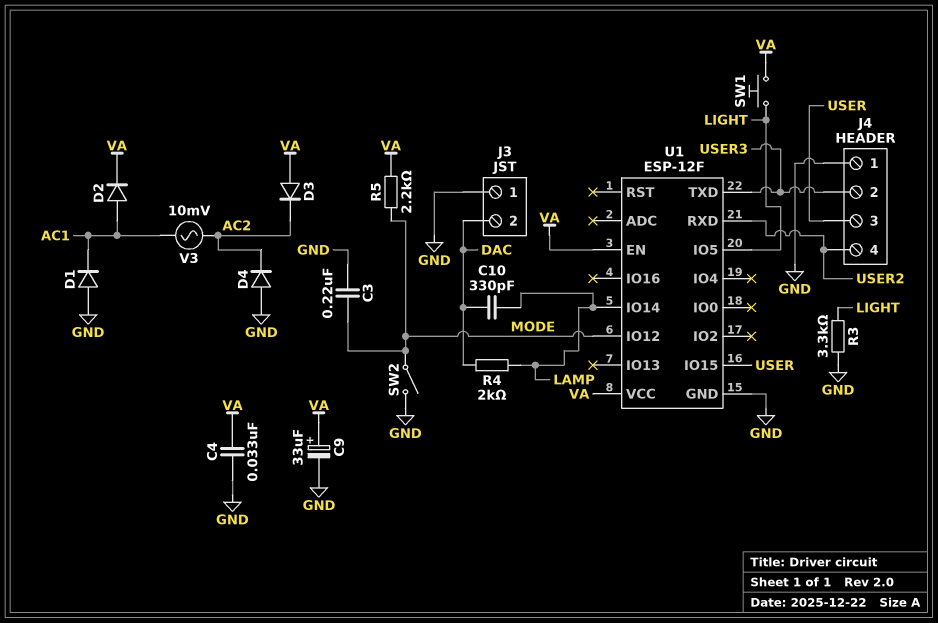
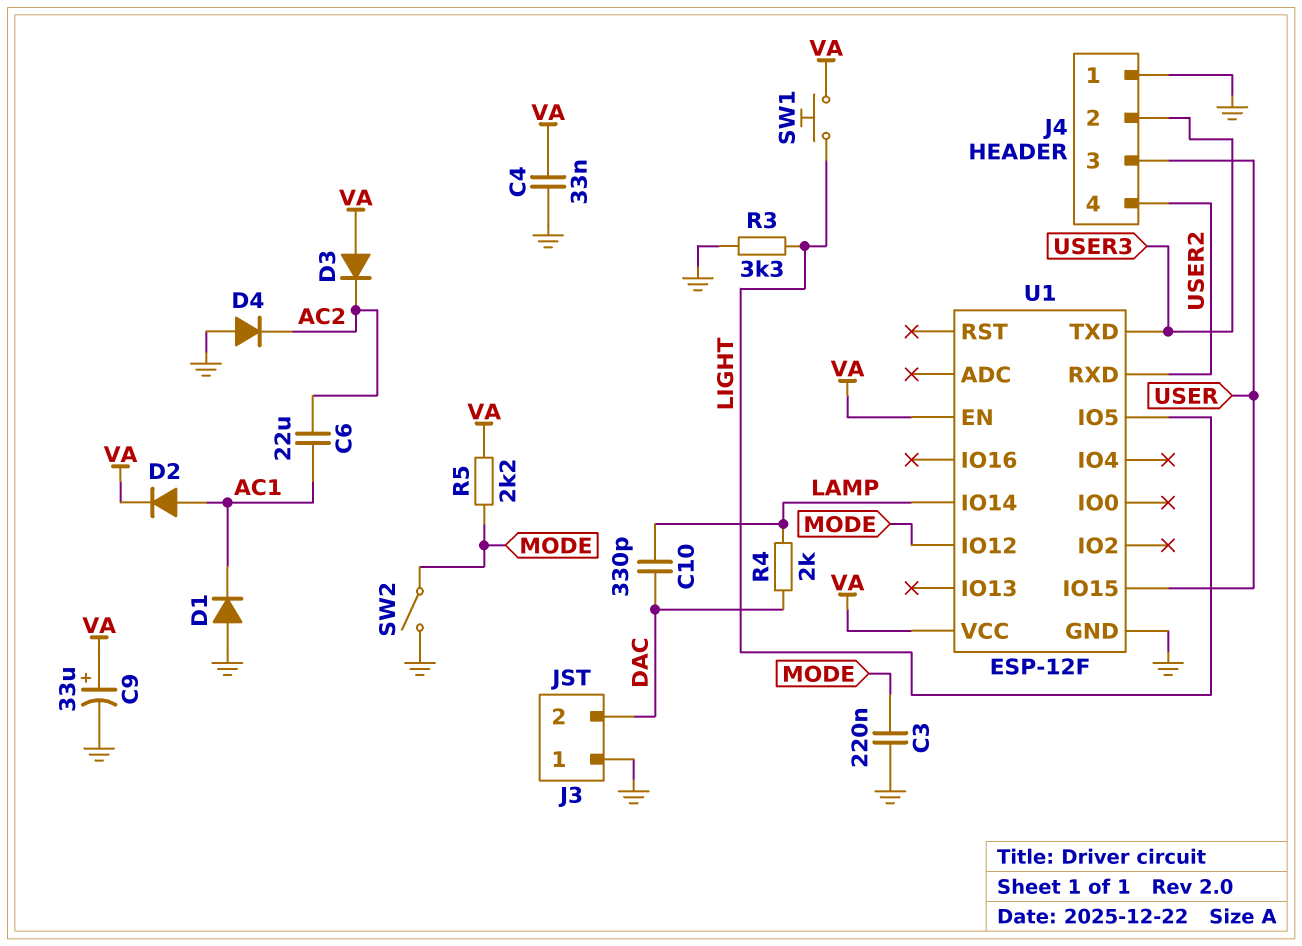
C6: none -> 22uF (AC1, AC2)
V3: AC 10mV (AC1, AC2) -> none

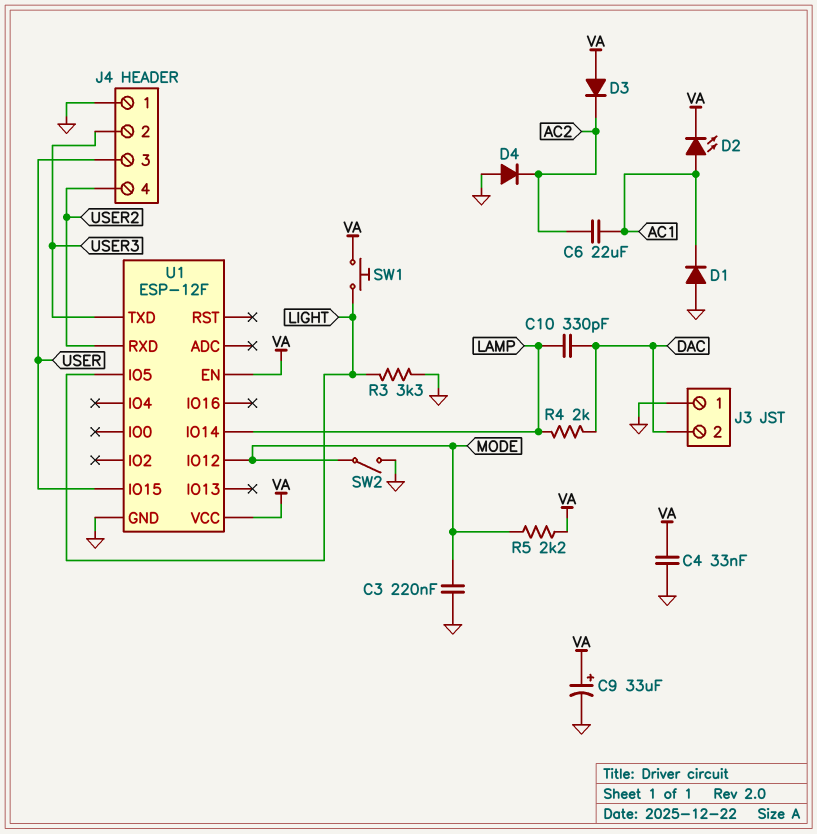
D2: diode (A AC1, K VA) -> LED (A AC1, K VA)

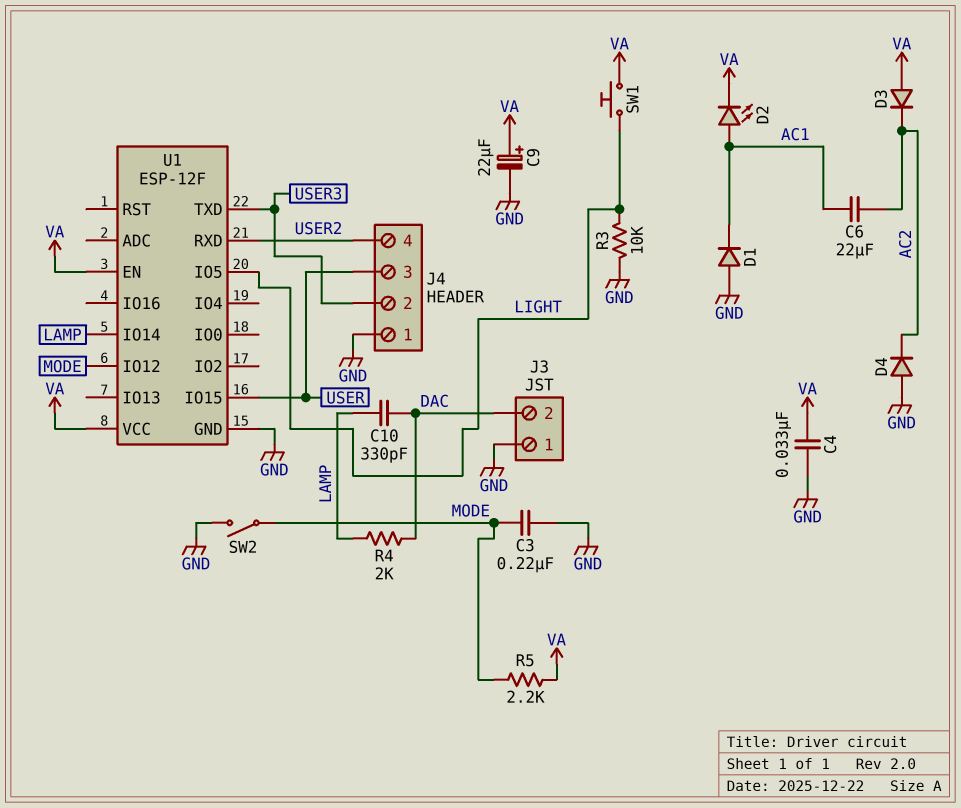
C9: 33uF (plus VA, minus GND) -> 22uF (plus VA, minus GND)
R3: 3.3k (GND, LIGHT) -> 10k (GND, LIGHT)

